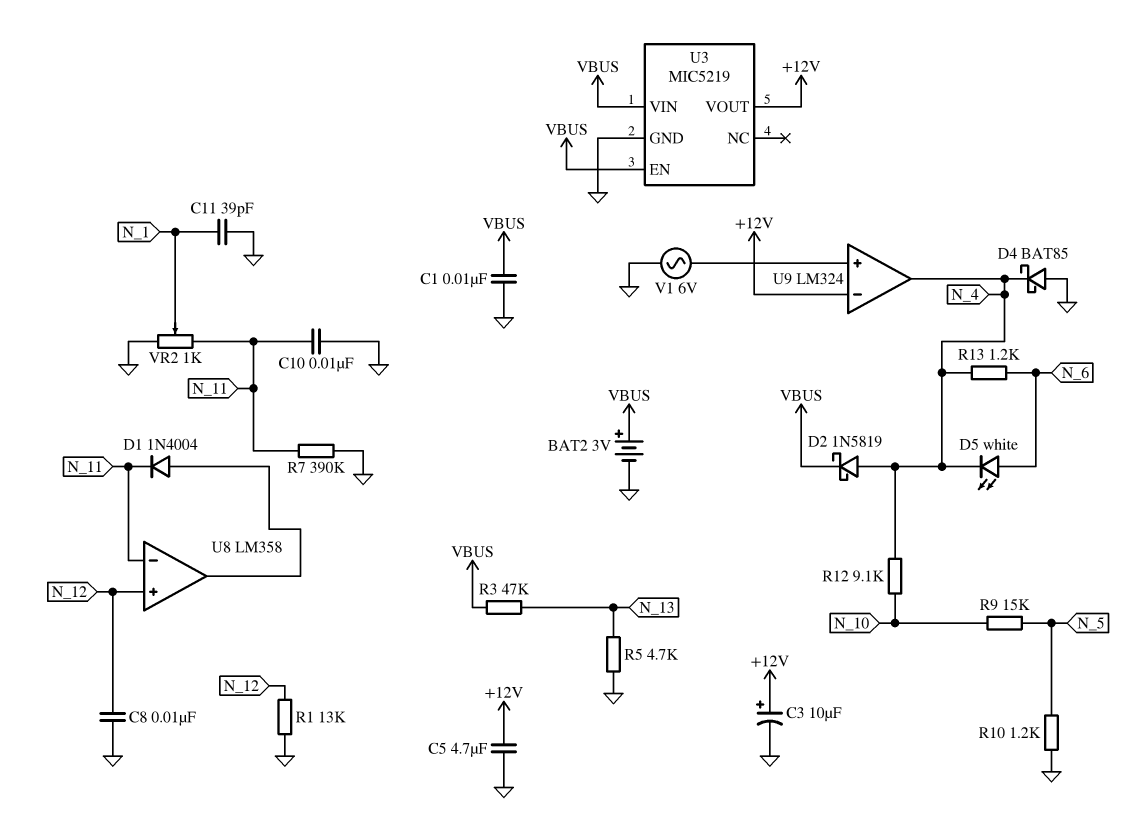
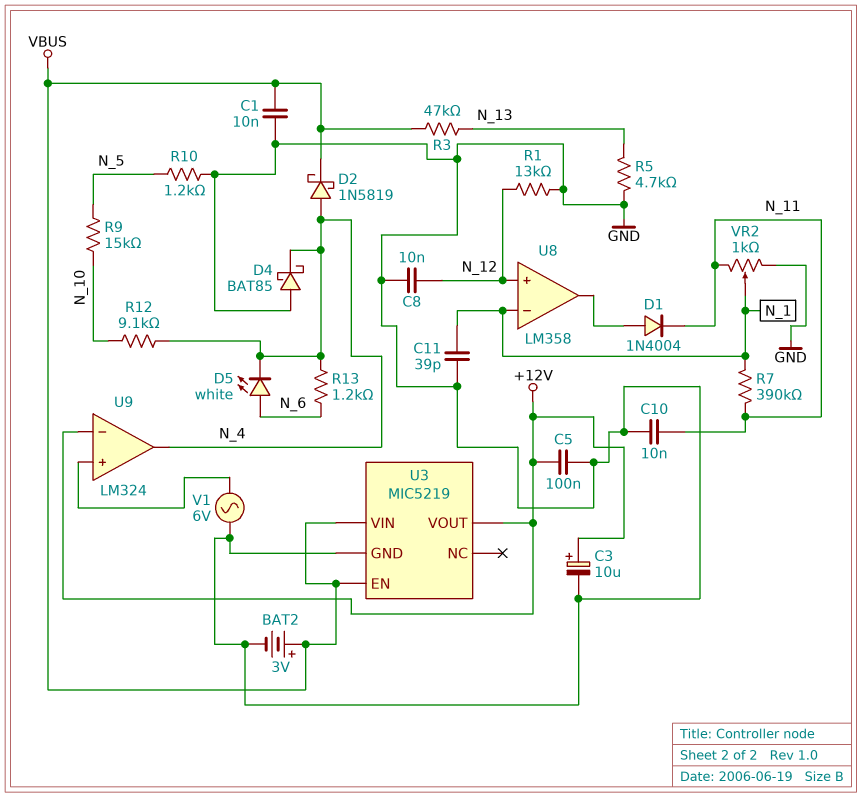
C5: 4.7uF (+12V, GND) -> 100nF (+12V, GND)
R7: 390k (GND, N_11) -> 390k (N_1, N_11)
U8 pin in-: N_11 -> N_1

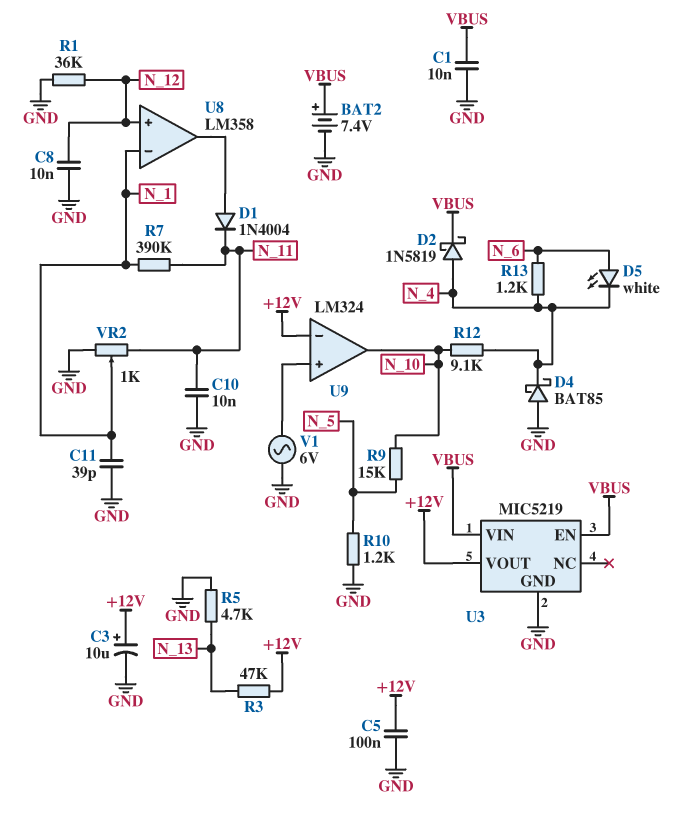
BAT2: 3V (plus VBUS, minus GND) -> 7.4V (plus VBUS, minus GND)
R1: 13k (GND, N_12) -> 36k (GND, N_12)
R3: 47k (N_13, VBUS) -> 47k (+12V, N_13)
U9 pin out: N_4 -> N_10

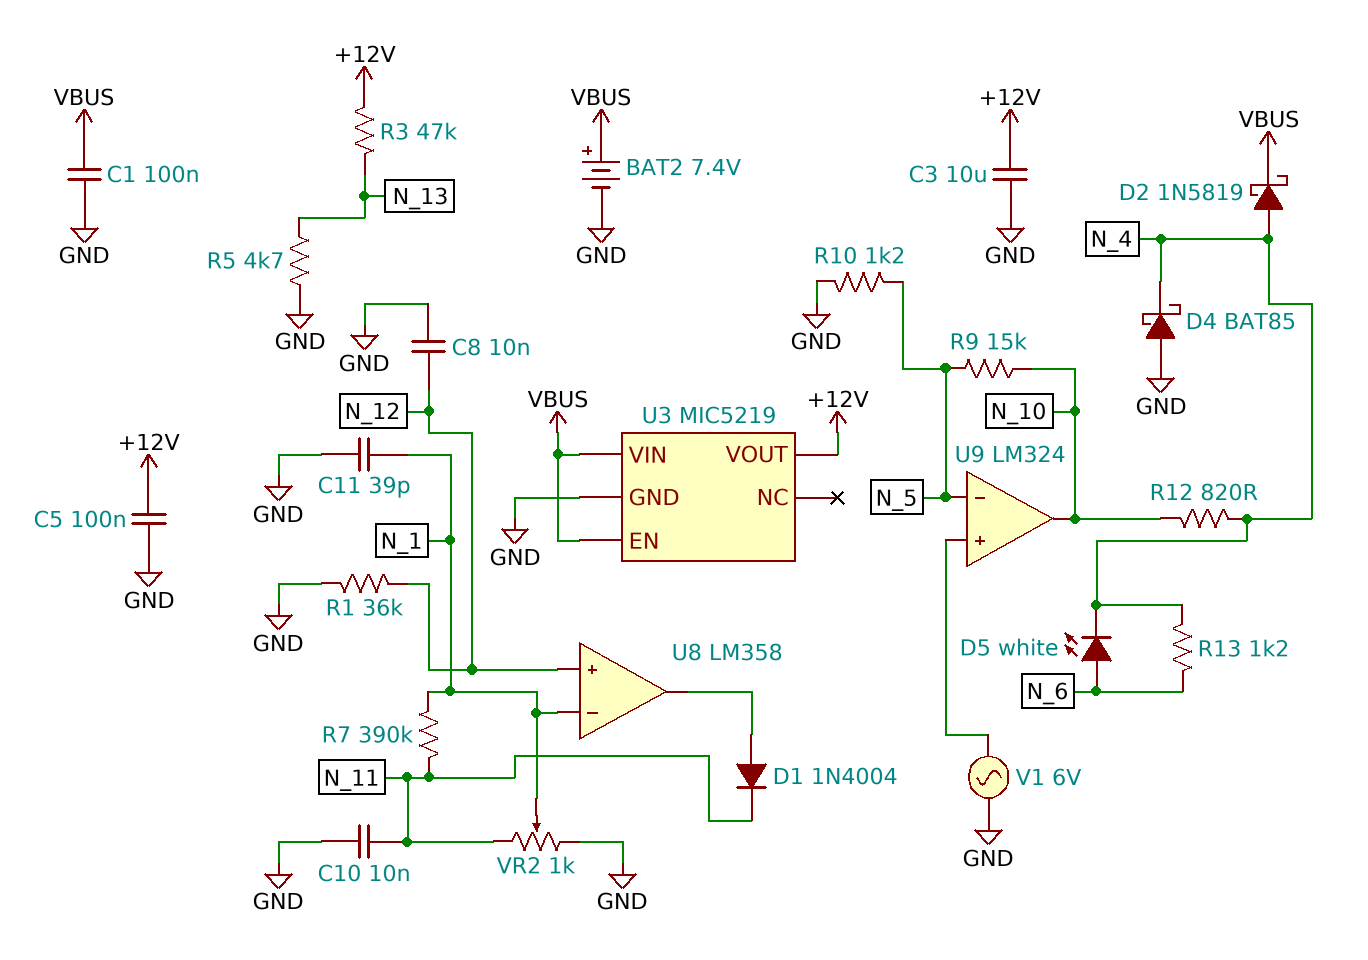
C1: 10nF (GND, VBUS) -> 100nF (GND, VBUS)
C3: 10uF (plus +12V, minus GND) -> 10uF (+12V, GND)
R12: 9.1k (N_4, N_10) -> 820 (N_4, N_10)
U9 pin in-: +12V -> N_5

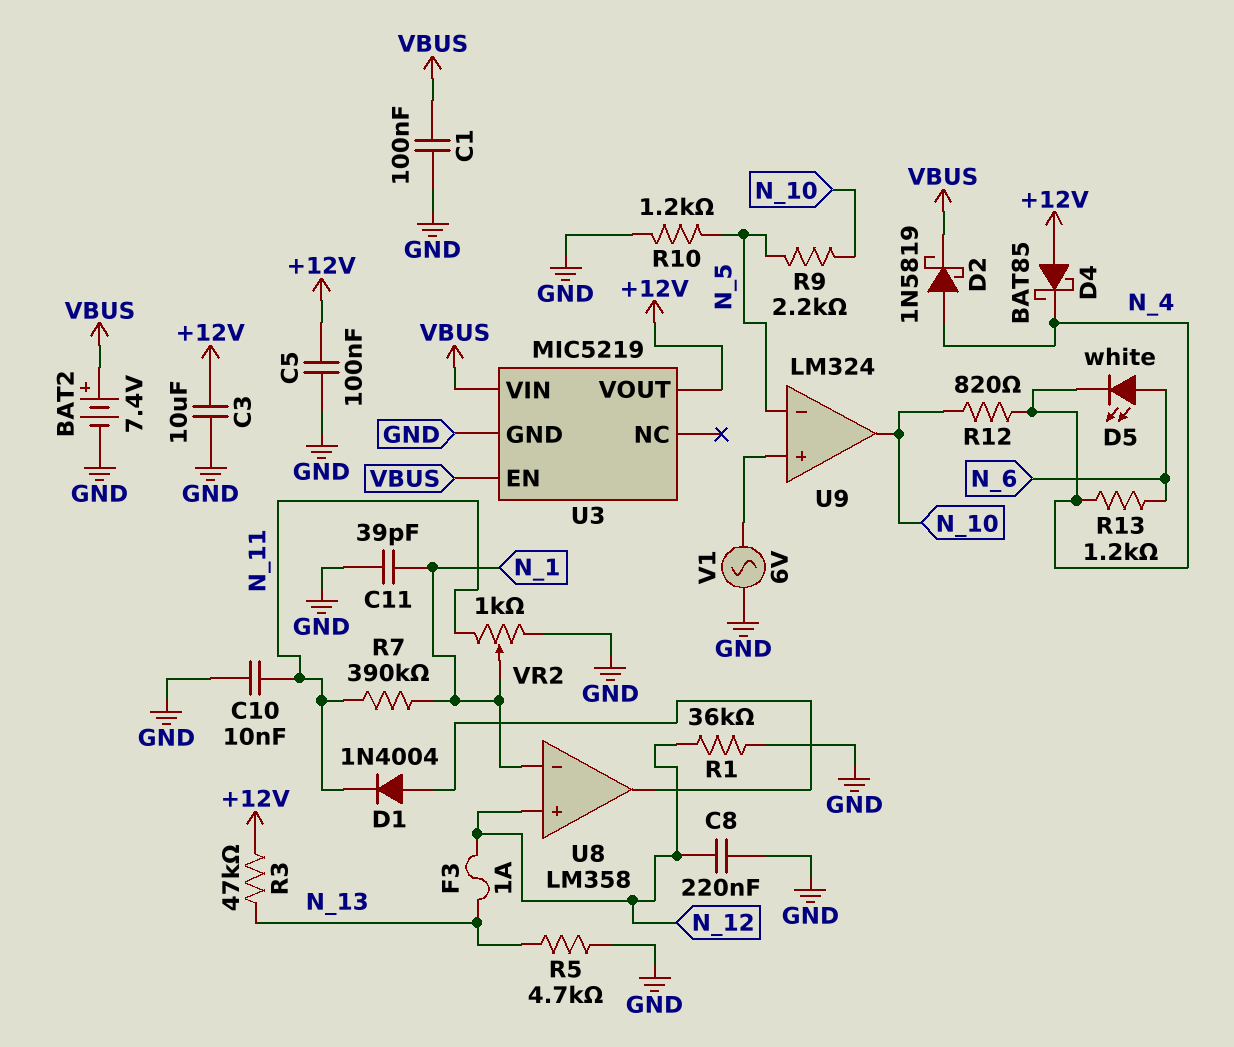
C8: 10nF (GND, N_12) -> 220nF (GND, N_12)
D4: schottky BAT85 (A GND, K N_4) -> schottky BAT85 (A +12V, K N_4)
F3: none -> 1A (N_12, N_13)
R9: 15k (N_5, N_10) -> 2.2k (N_5, N_10)

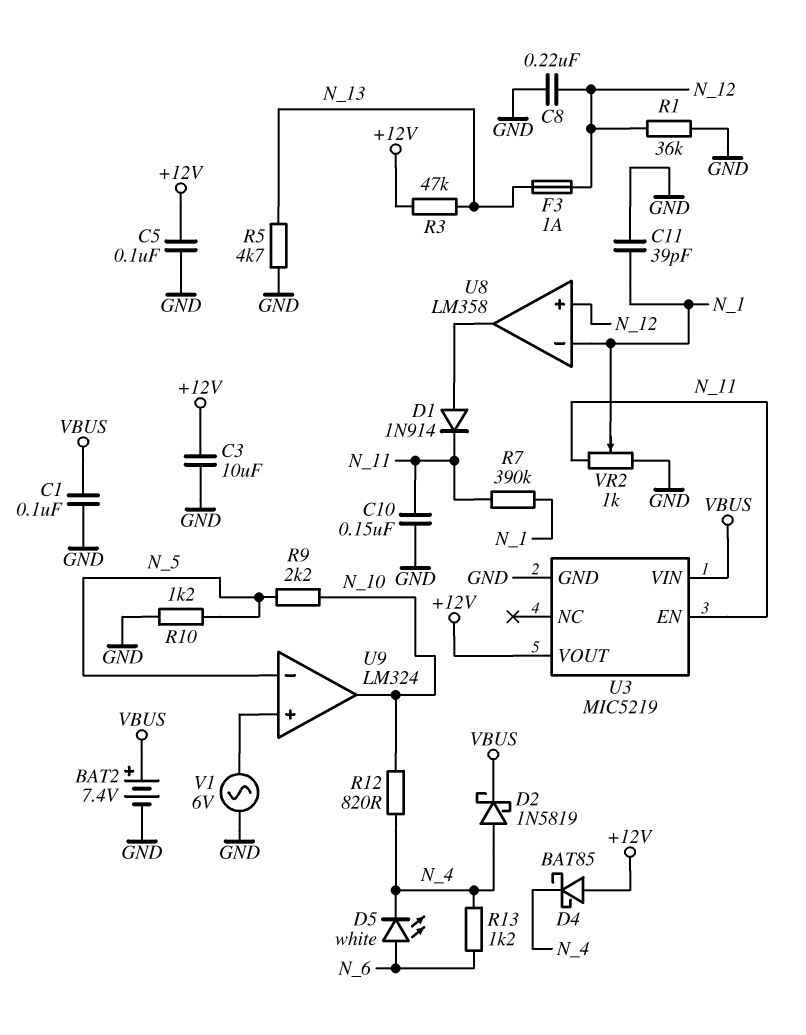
C10: 10nF (GND, N_11) -> 150nF (GND, N_11)
D1: diode 1N4004 (A U8/out, K N_11) -> diode 1N914 (A U8/out, K N_11)
U3 pin EN: VBUS -> N_11

